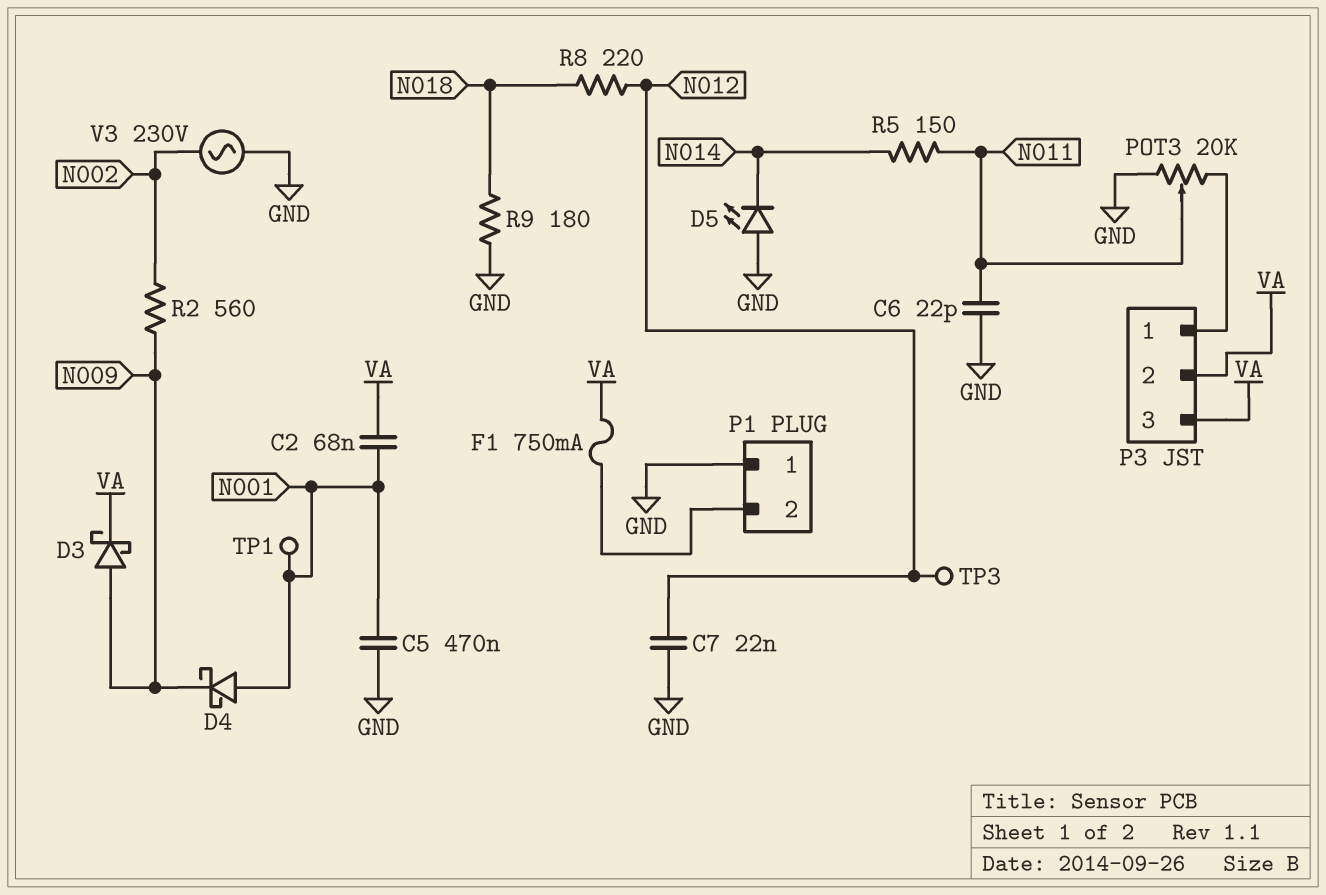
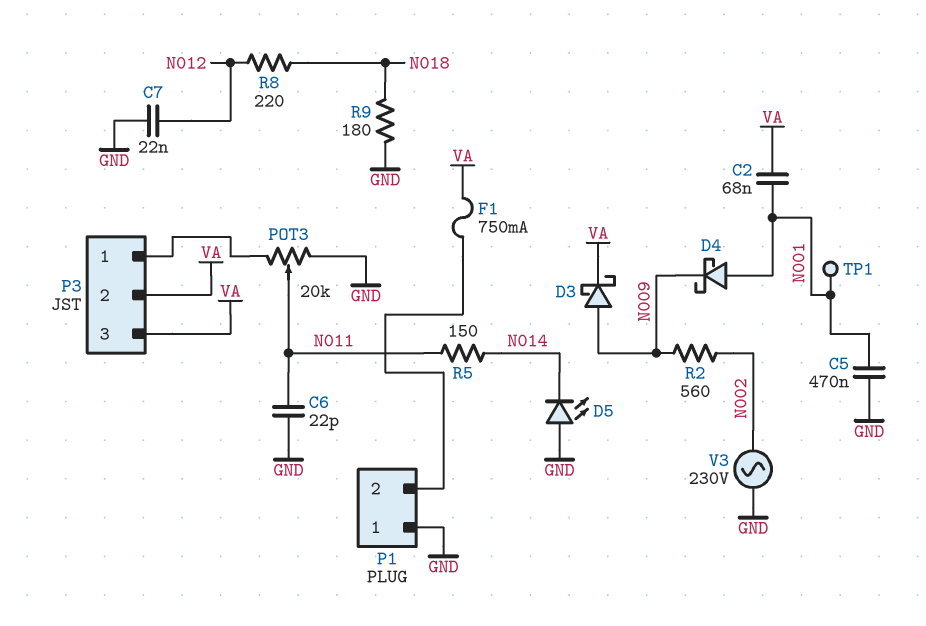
TP3: test point (N012) -> none

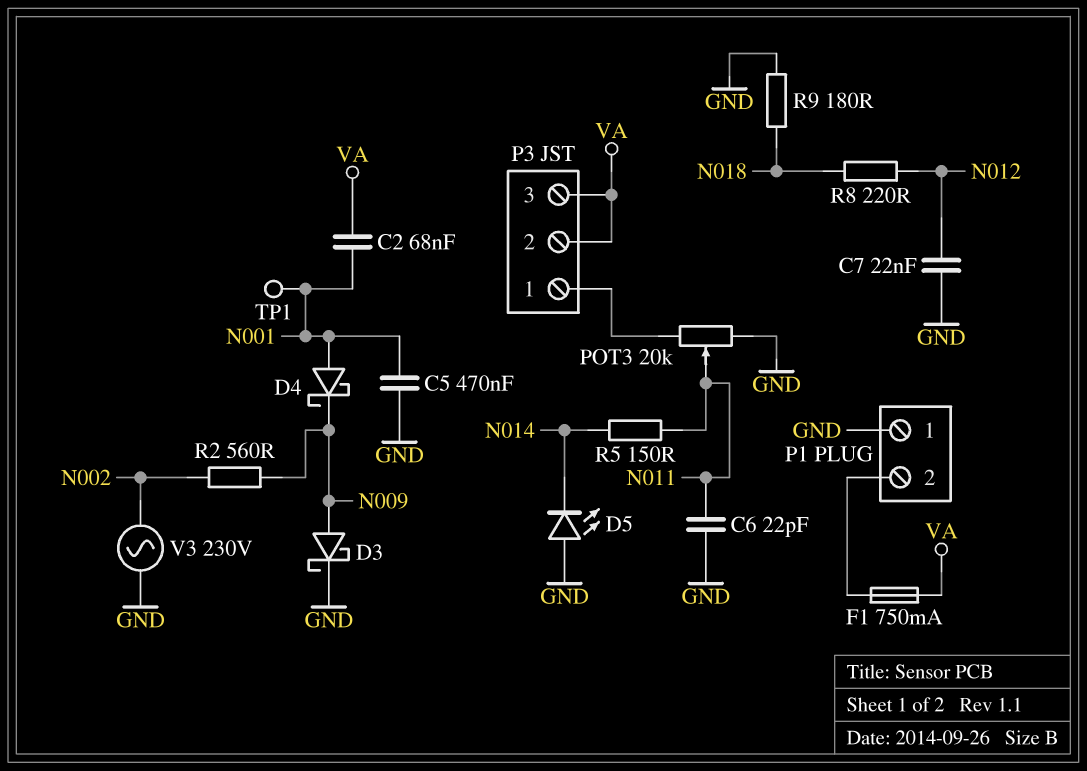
D3: schottky (A N009, K VA) -> schottky (A N009, K GND)

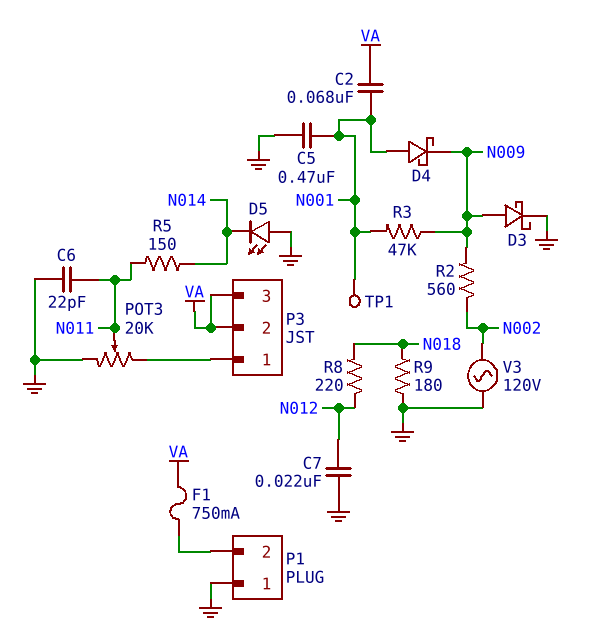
R3: none -> 47k (N001, N009)
V3: AC 230V (GND, N002) -> AC 120V (GND, N002)

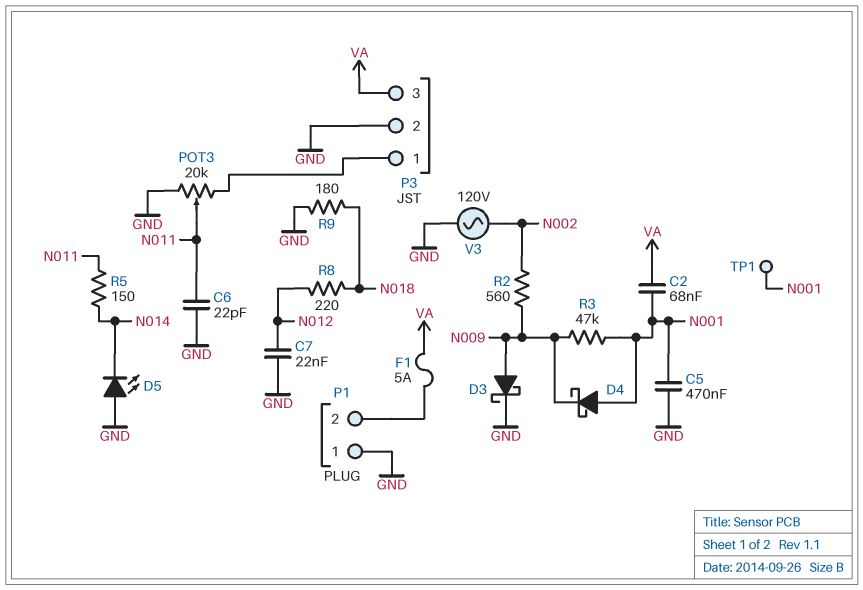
F1: 750mA (P1/2, VA) -> 5A (P1/2, VA)
P3 pin 2: VA -> GND

